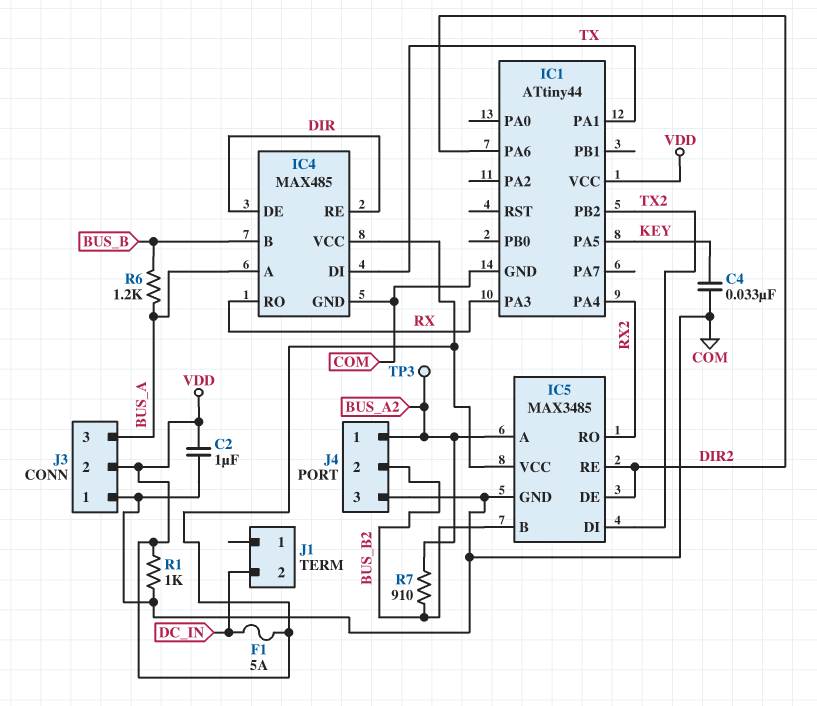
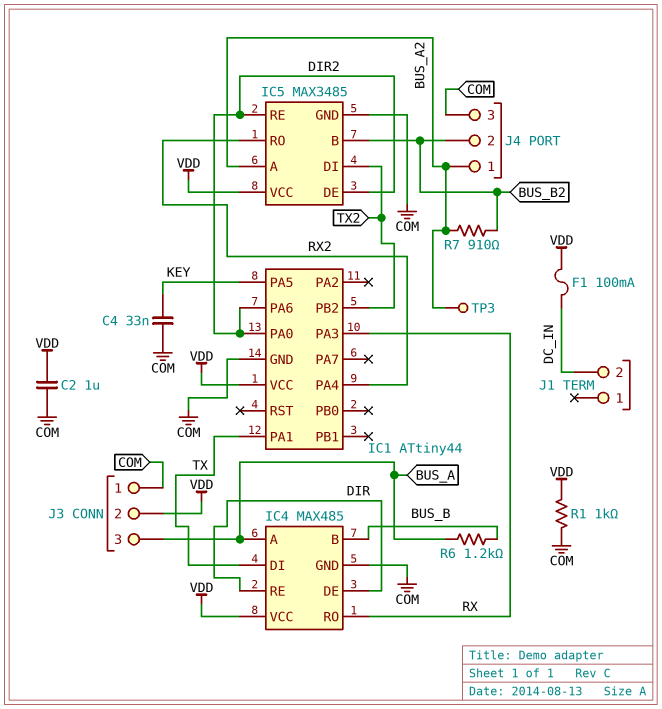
F1: 5A (DC_IN, VDD) -> 100mA (DC_IN, VDD)
IC1 pin PA0: none -> DIR2

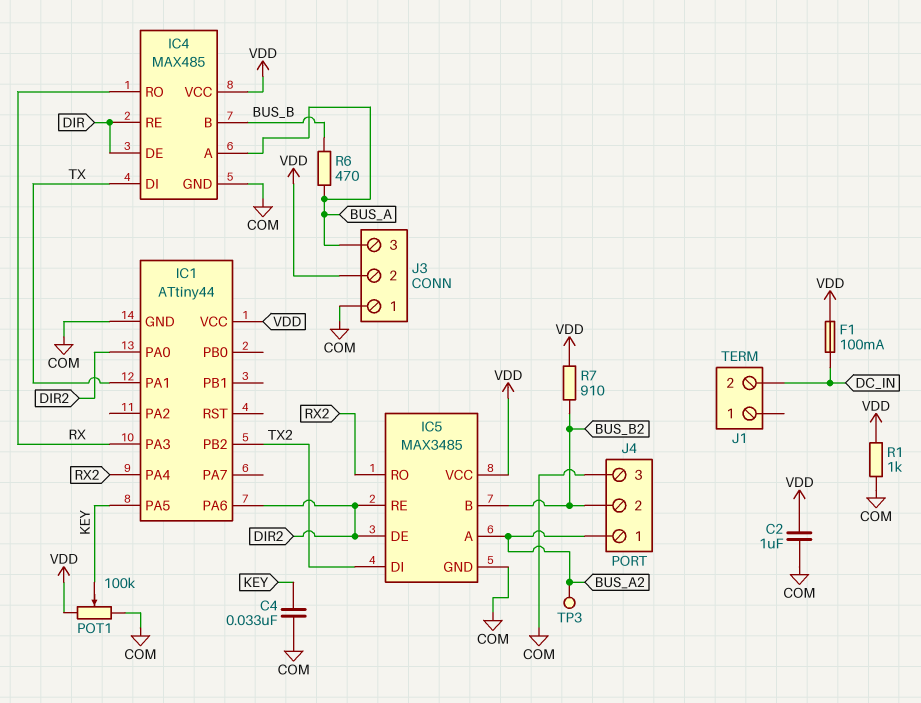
POT1: none -> 100k (COM, VDD, wiper KEY)
R6: 1.2k (BUS_A, BUS_B) -> 470 (BUS_A, BUS_B)
R7: 910 (BUS_A2, BUS_B2) -> 910 (BUS_B2, VDD)

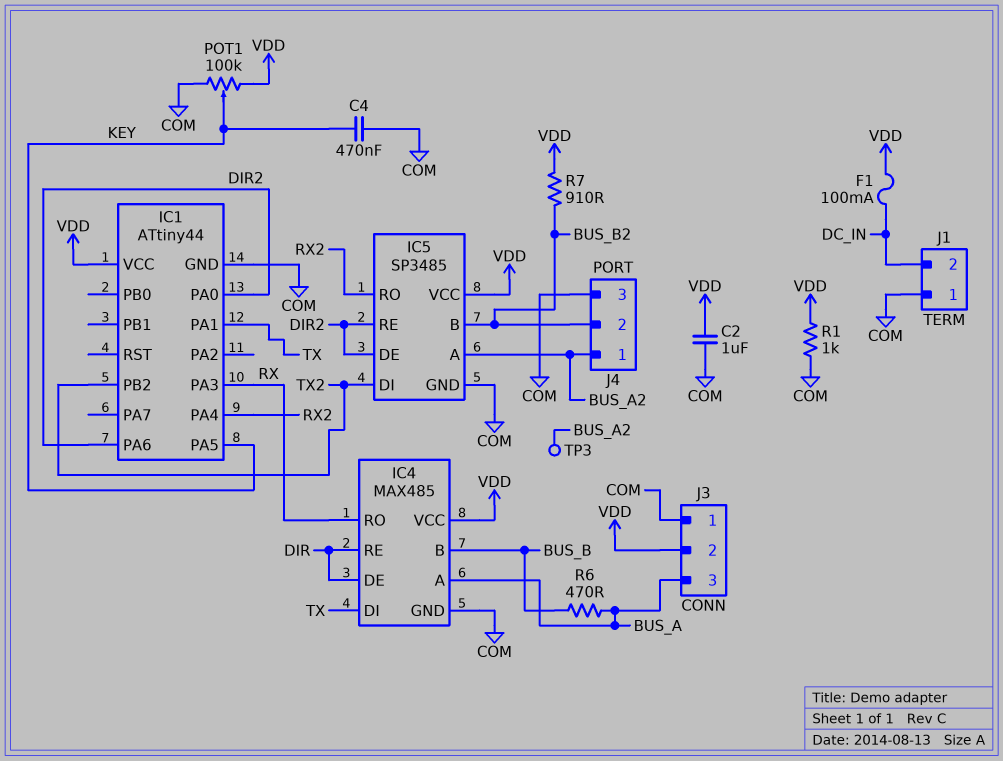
C4: 33nF (COM, KEY) -> 470nF (COM, KEY)
IC5: MAX3485 -> SP3485
J1 pin 1: none -> COM

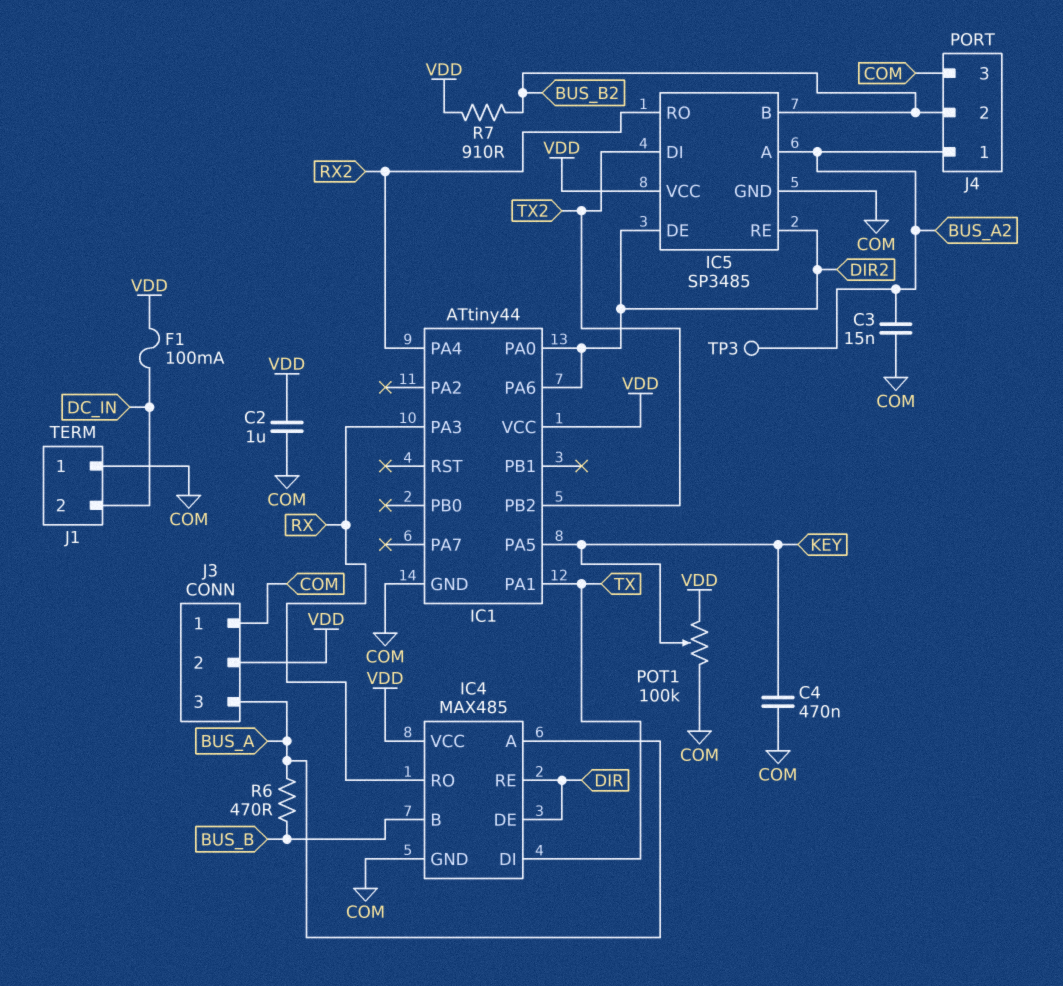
C3: none -> 15nF (BUS_A2, COM)
R1: 1k (COM, VDD) -> none

